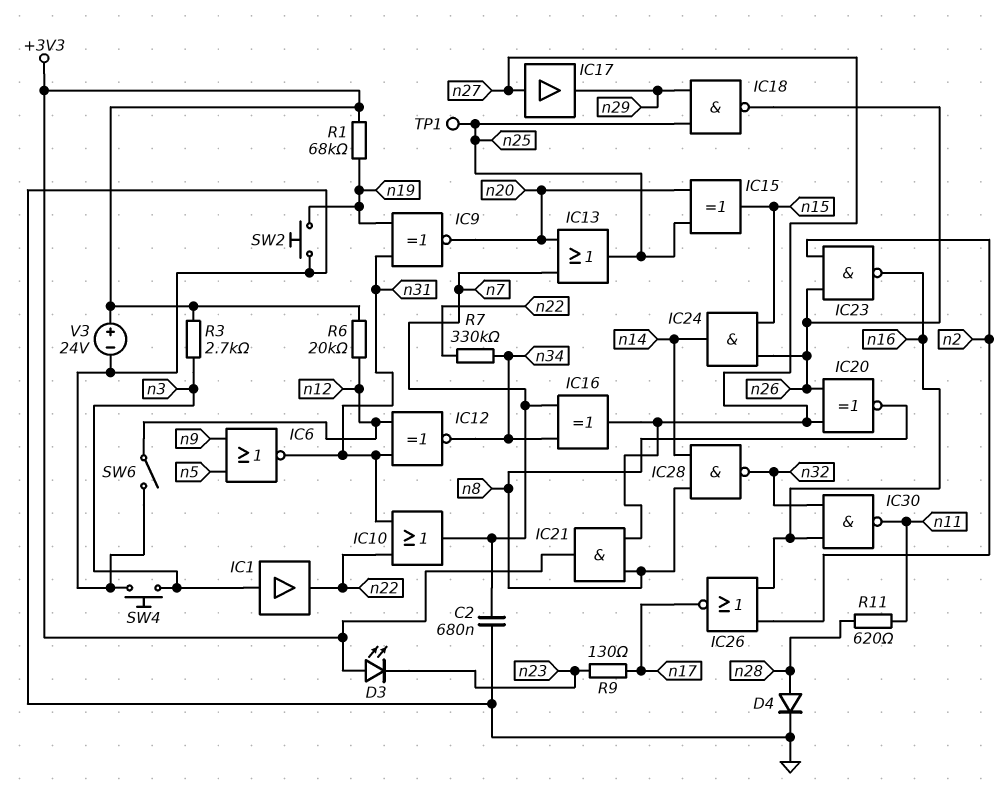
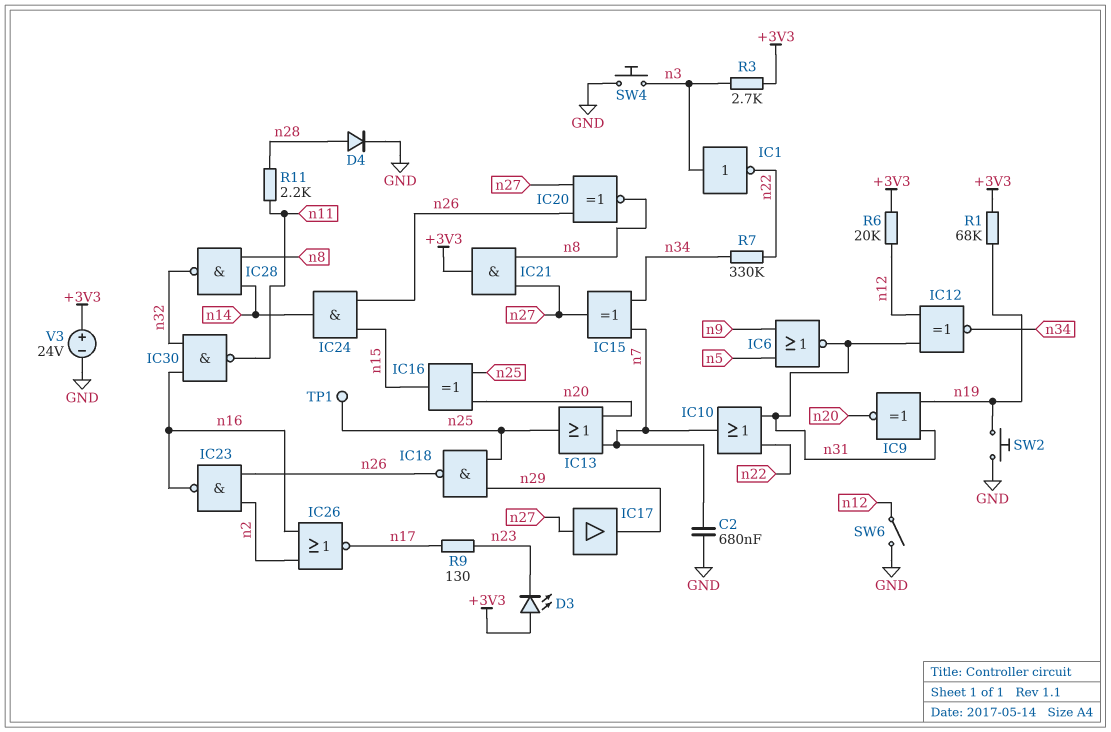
IC1: buffer (in n3, out n22) -> NOT (in n3, out n22)
IC15: XOR (in n20, in n25, out n15) -> XOR (in n7, in n34, out n27)
IC16: XOR (in n7, in n34, out n27) -> XOR (in n20, in n25, out n15)
R11: 620 (n11, n28) -> 2.2k (n11, n28)

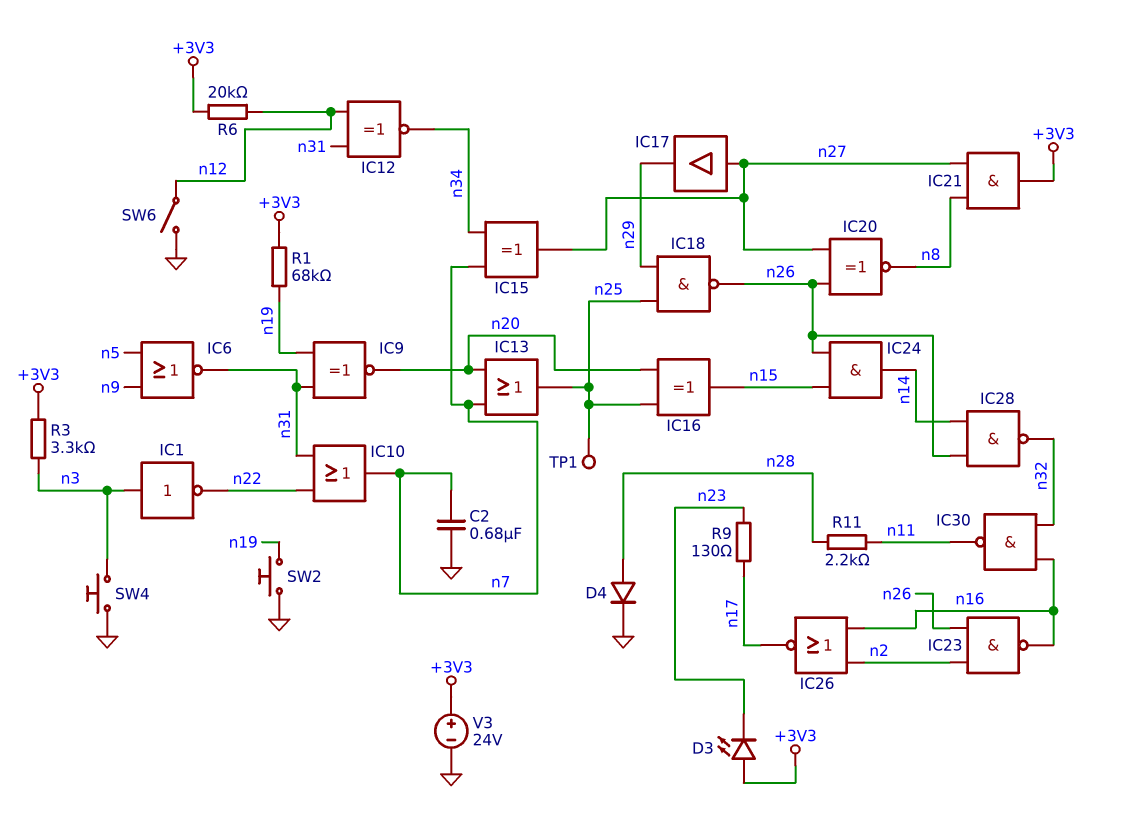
IC28: NAND (in n8, in n14, out n32) -> NAND (in n14, in n26, out n32)
R3: 2.7k (+3V3, n3) -> 3.3k (+3V3, n3)
R7: 330k (n22, n34) -> none

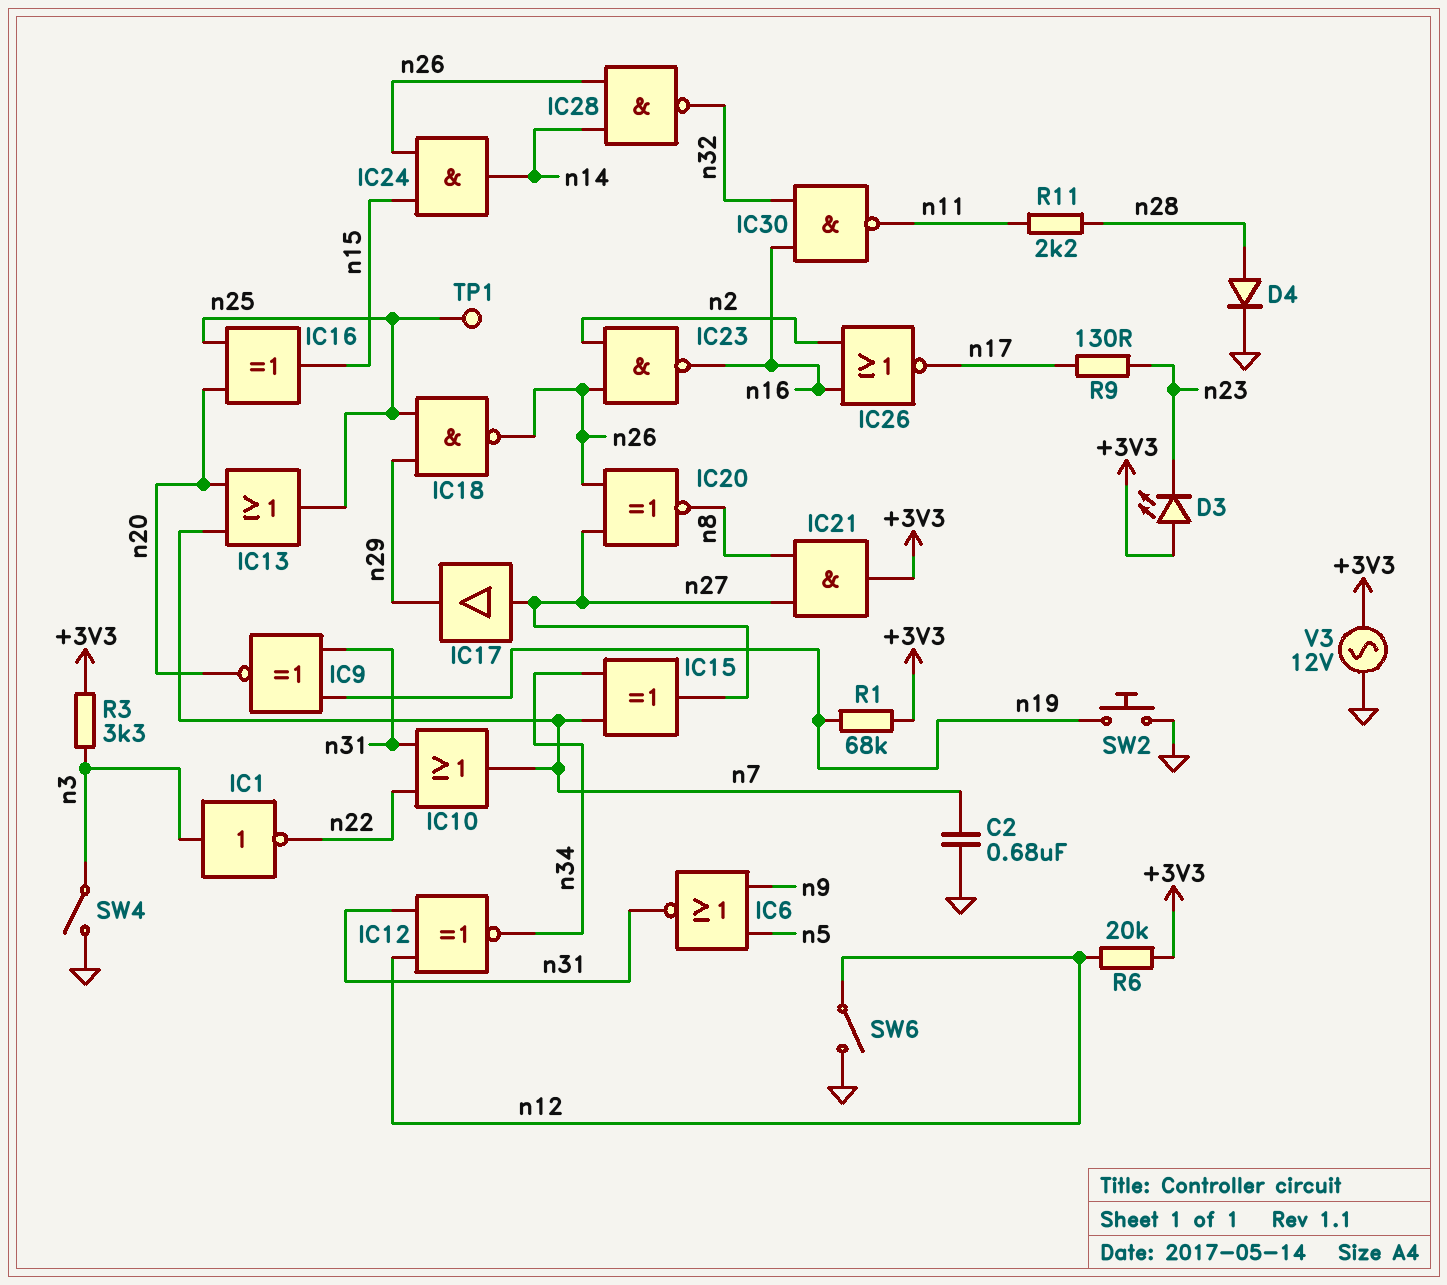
SW4: button (GND, n3) -> switch (GND, n3)
V3: 24V (plus +3V3, minus GND) -> AC 12V (+3V3, GND)

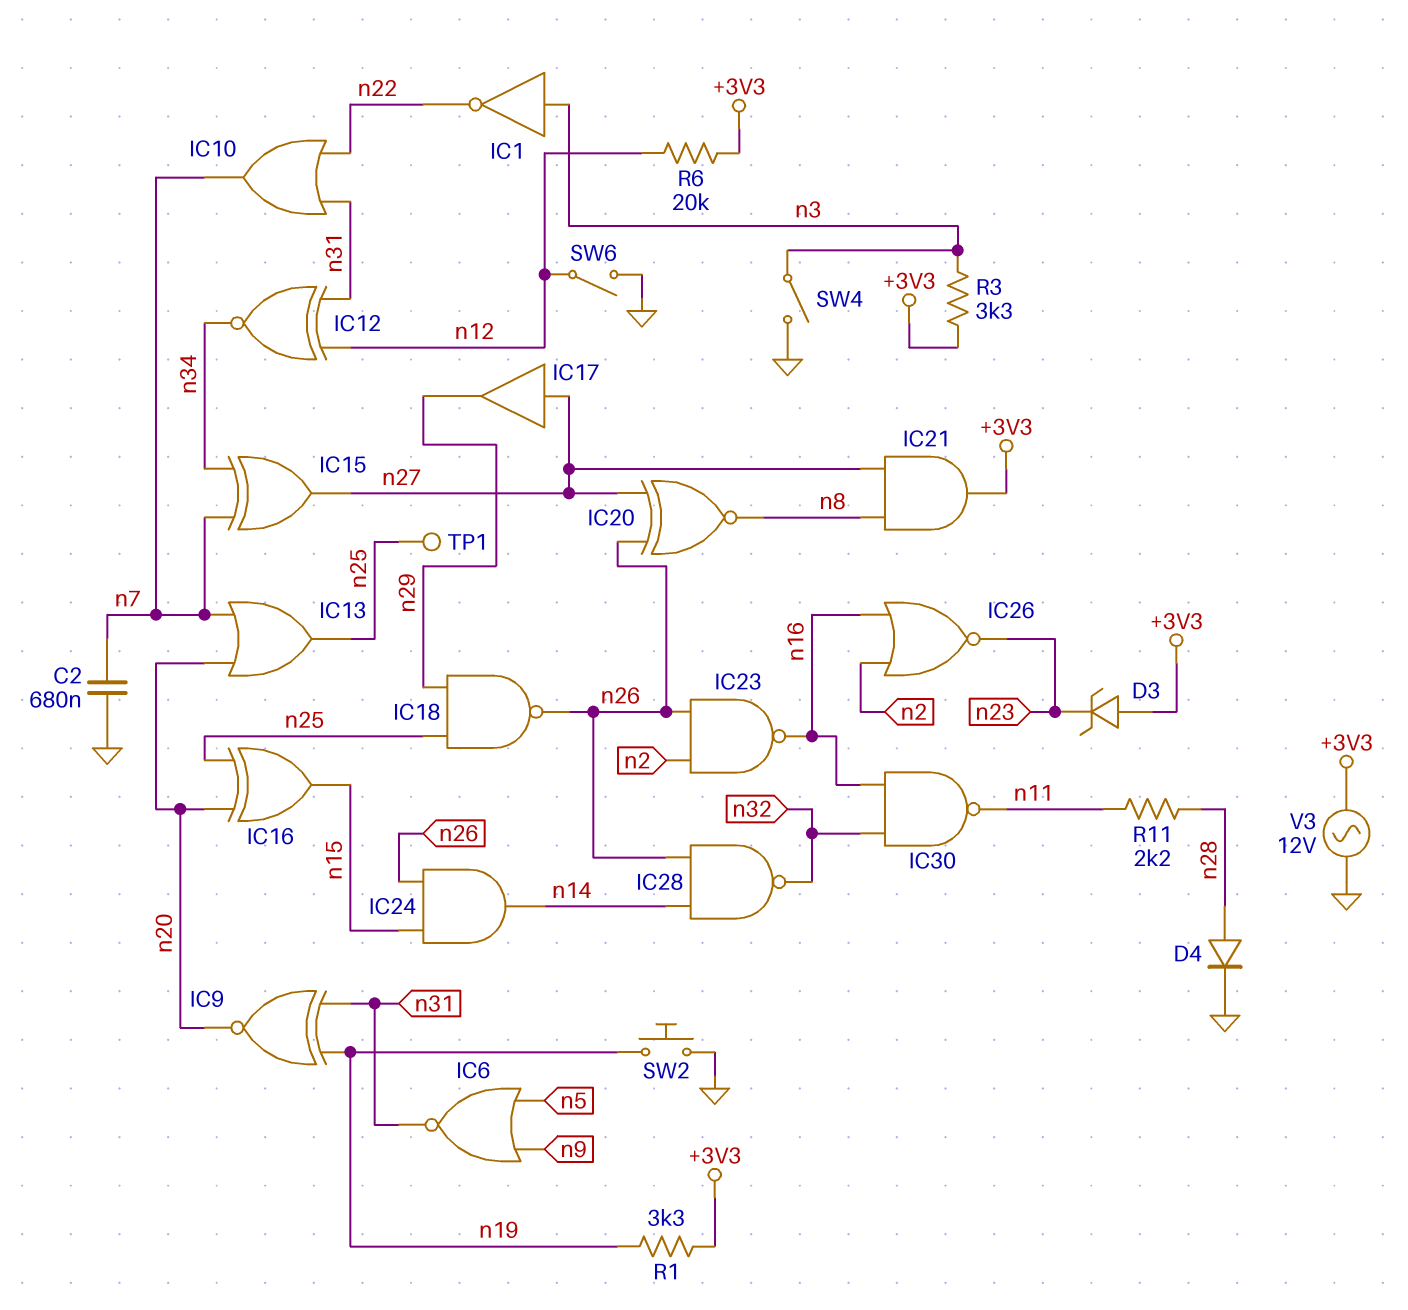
D3: LED (A +3V3, K n23) -> zener (A +3V3, K n23)
IC26: NOR (in n2, in n16, out n17) -> NOR (in n2, in n16, out n23)
R1: 68k (+3V3, n19) -> 3.3k (+3V3, n19)
R9: 130 (n17, n23) -> none

